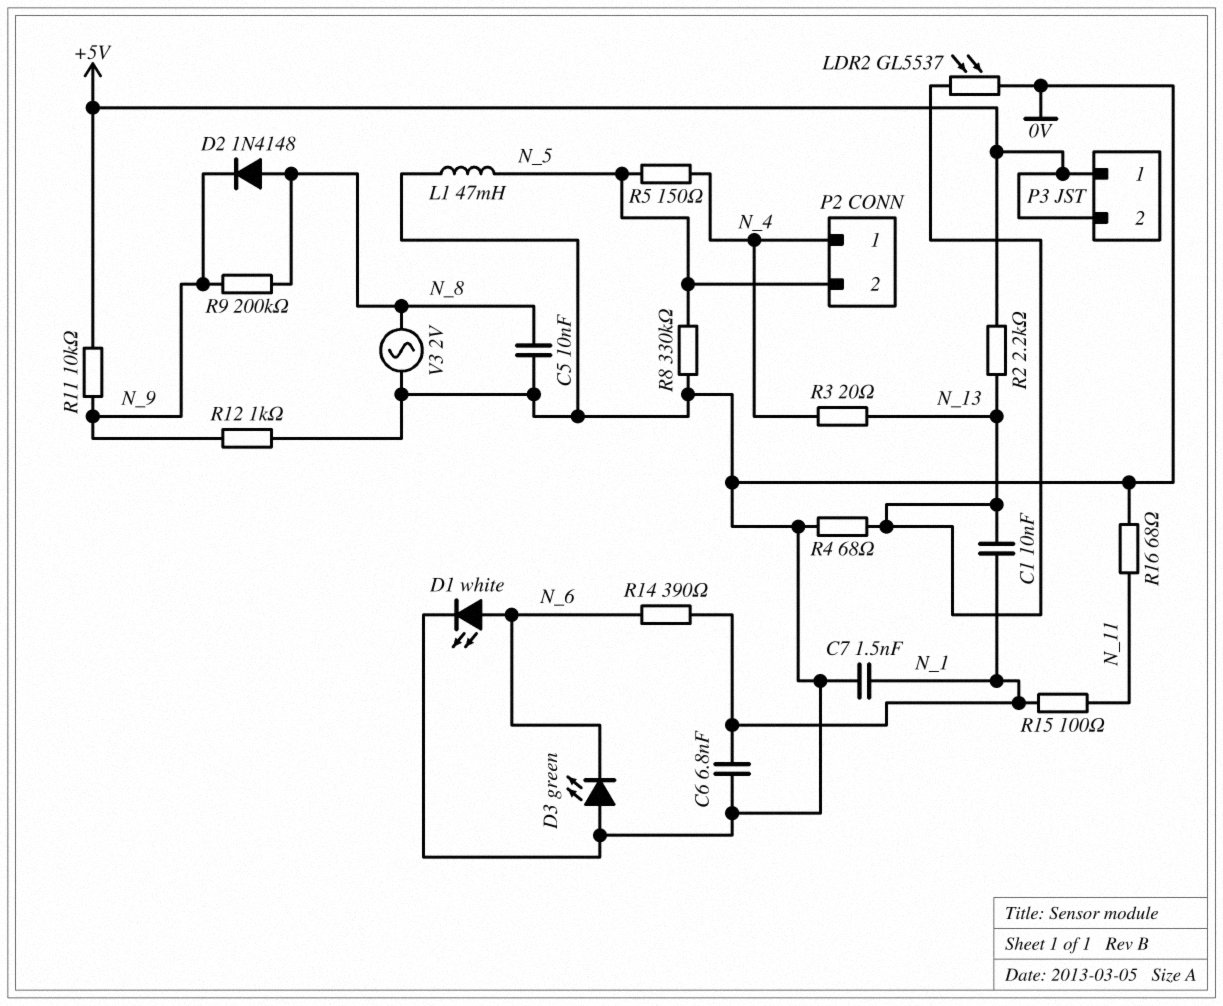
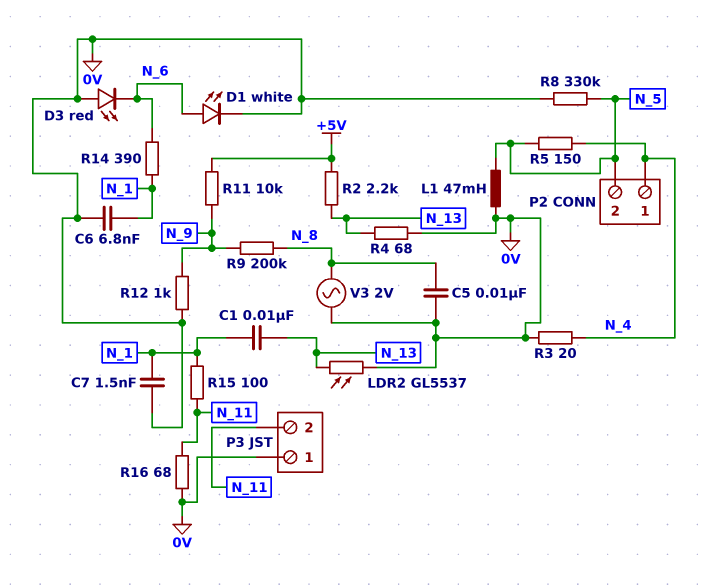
D2: diode 1N4148 (A N_8, K N_9) -> none
D3: LED green (A 0V, K N_6) -> LED red (A 0V, K N_6)
P3 pin 1: +5V -> 0V
P3 pin 2: +5V -> N_11
R3: 20 (N_4, N_13) -> 20 (0V, N_4)

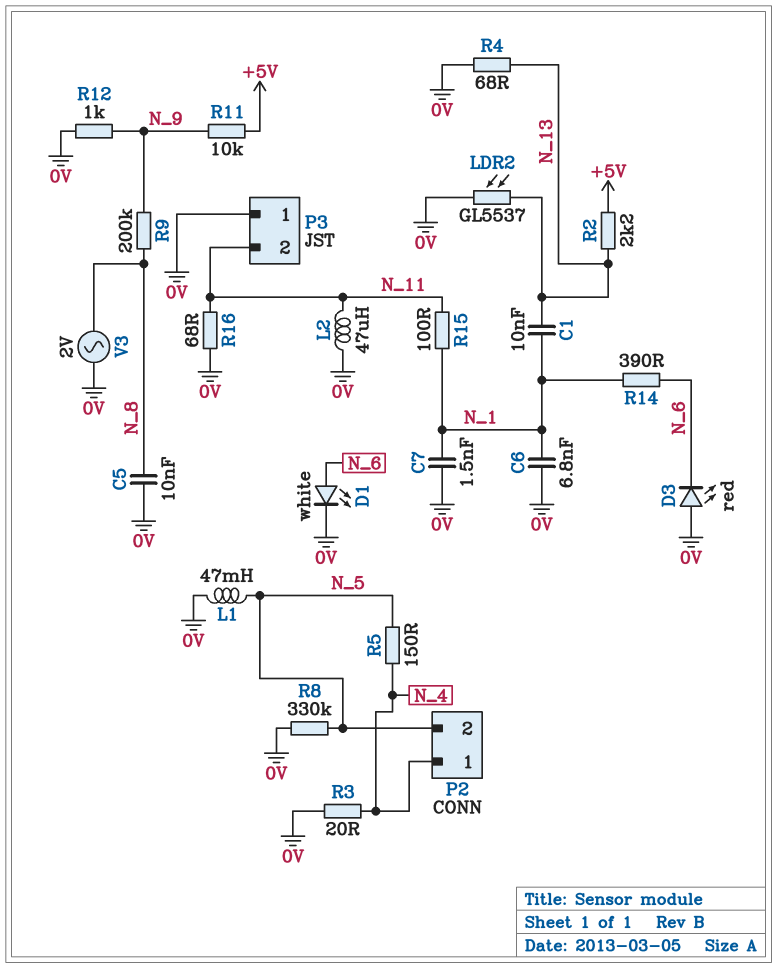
L2: none -> 47uH (0V, N_11)

